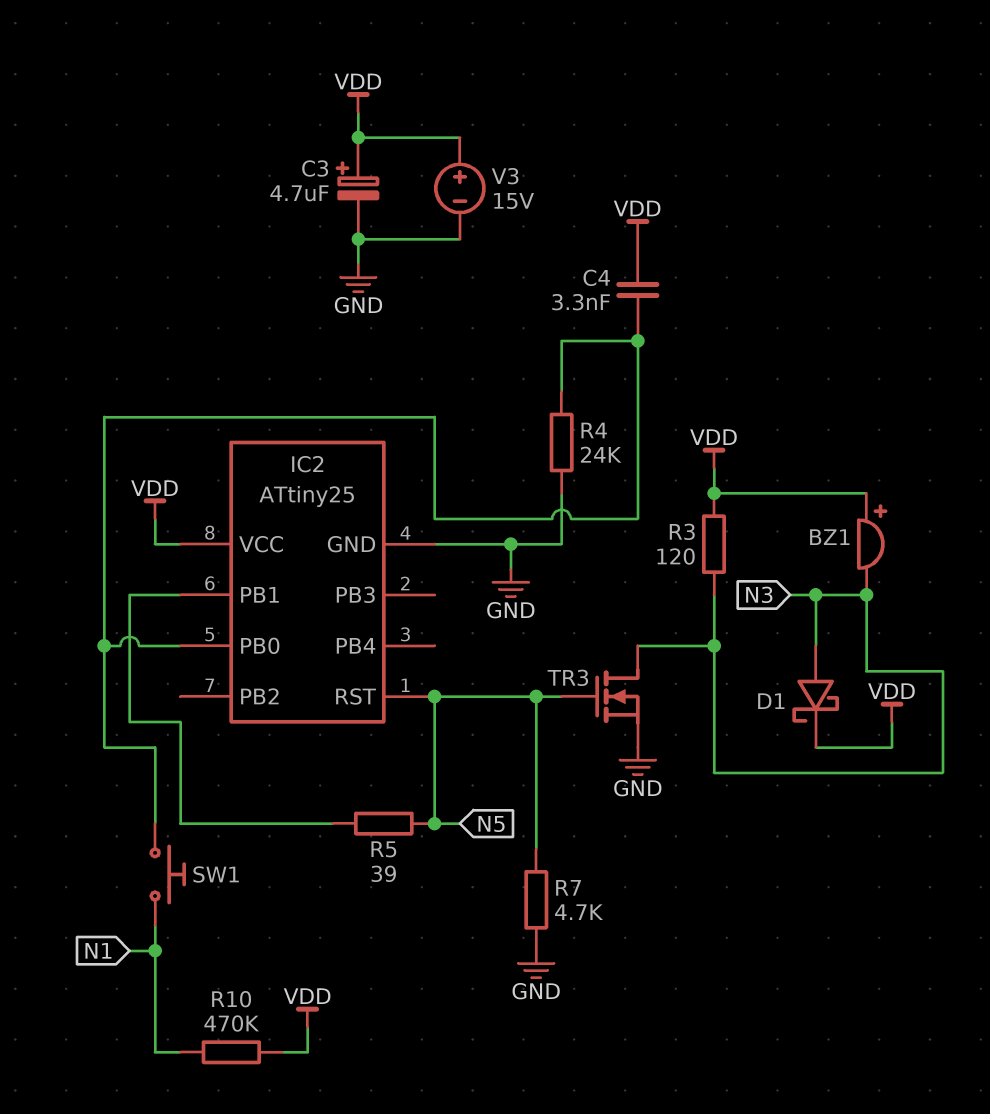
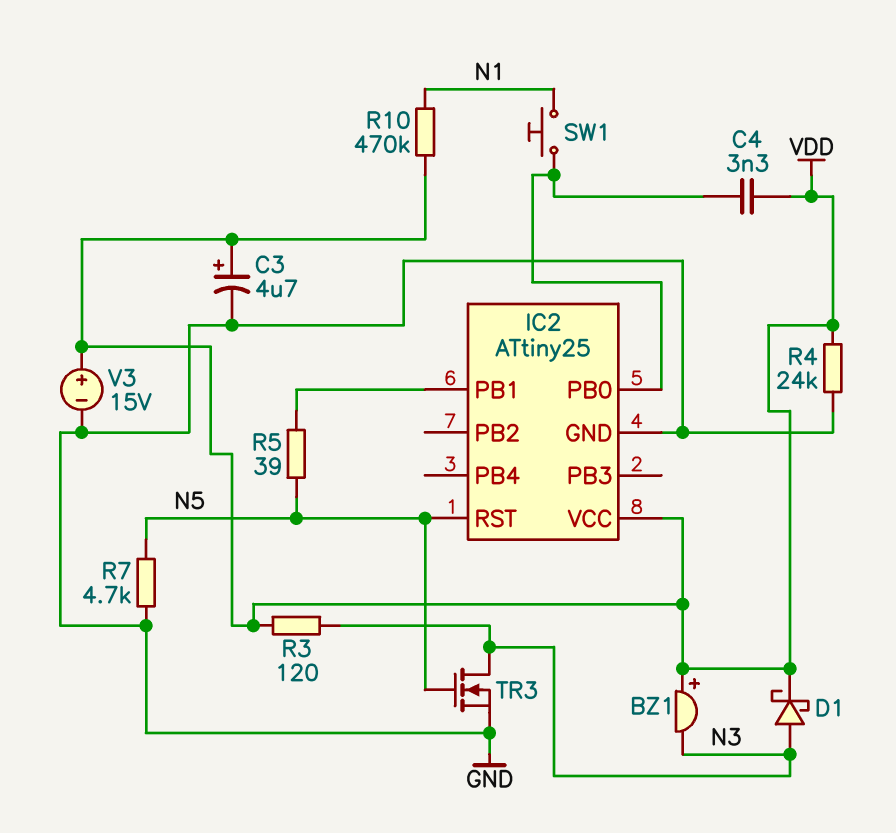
R4: 24k (GND, IC2/PB0) -> 24k (GND, VDD)

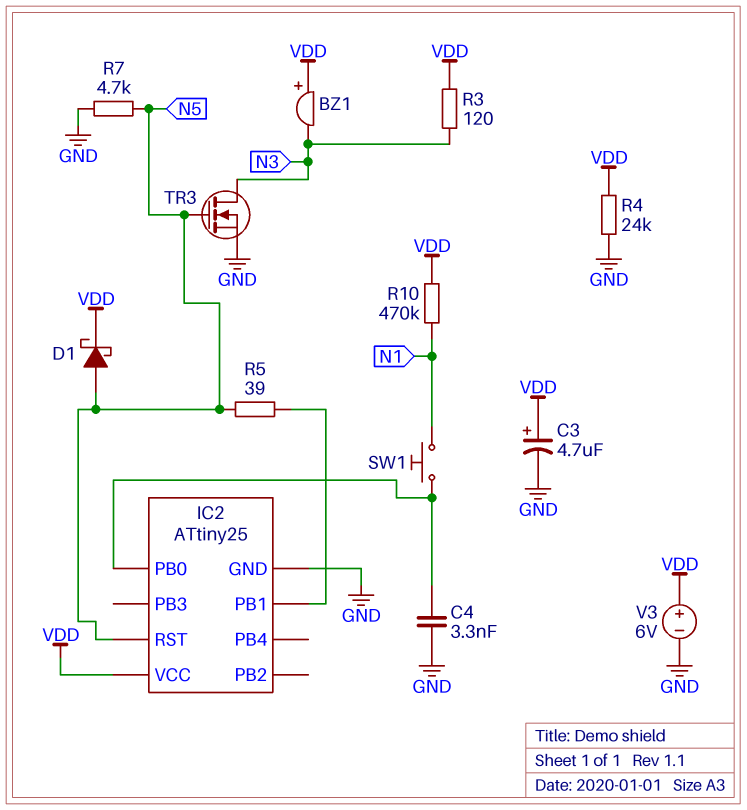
C4: 3.3nF (IC2/PB0, VDD) -> 3.3nF (GND, IC2/PB0)
D1: schottky (A N3, K VDD) -> schottky (A N5, K VDD)
V3: 15V (plus VDD, minus GND) -> 6V (plus VDD, minus GND)

